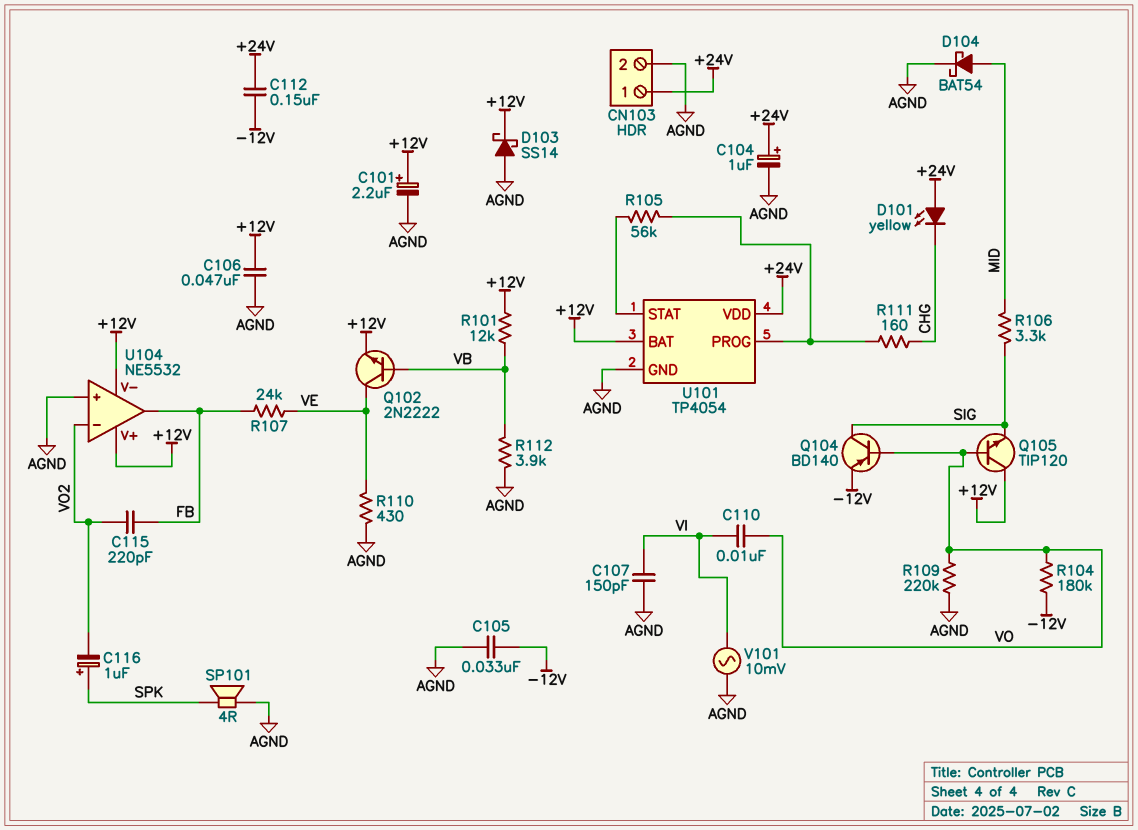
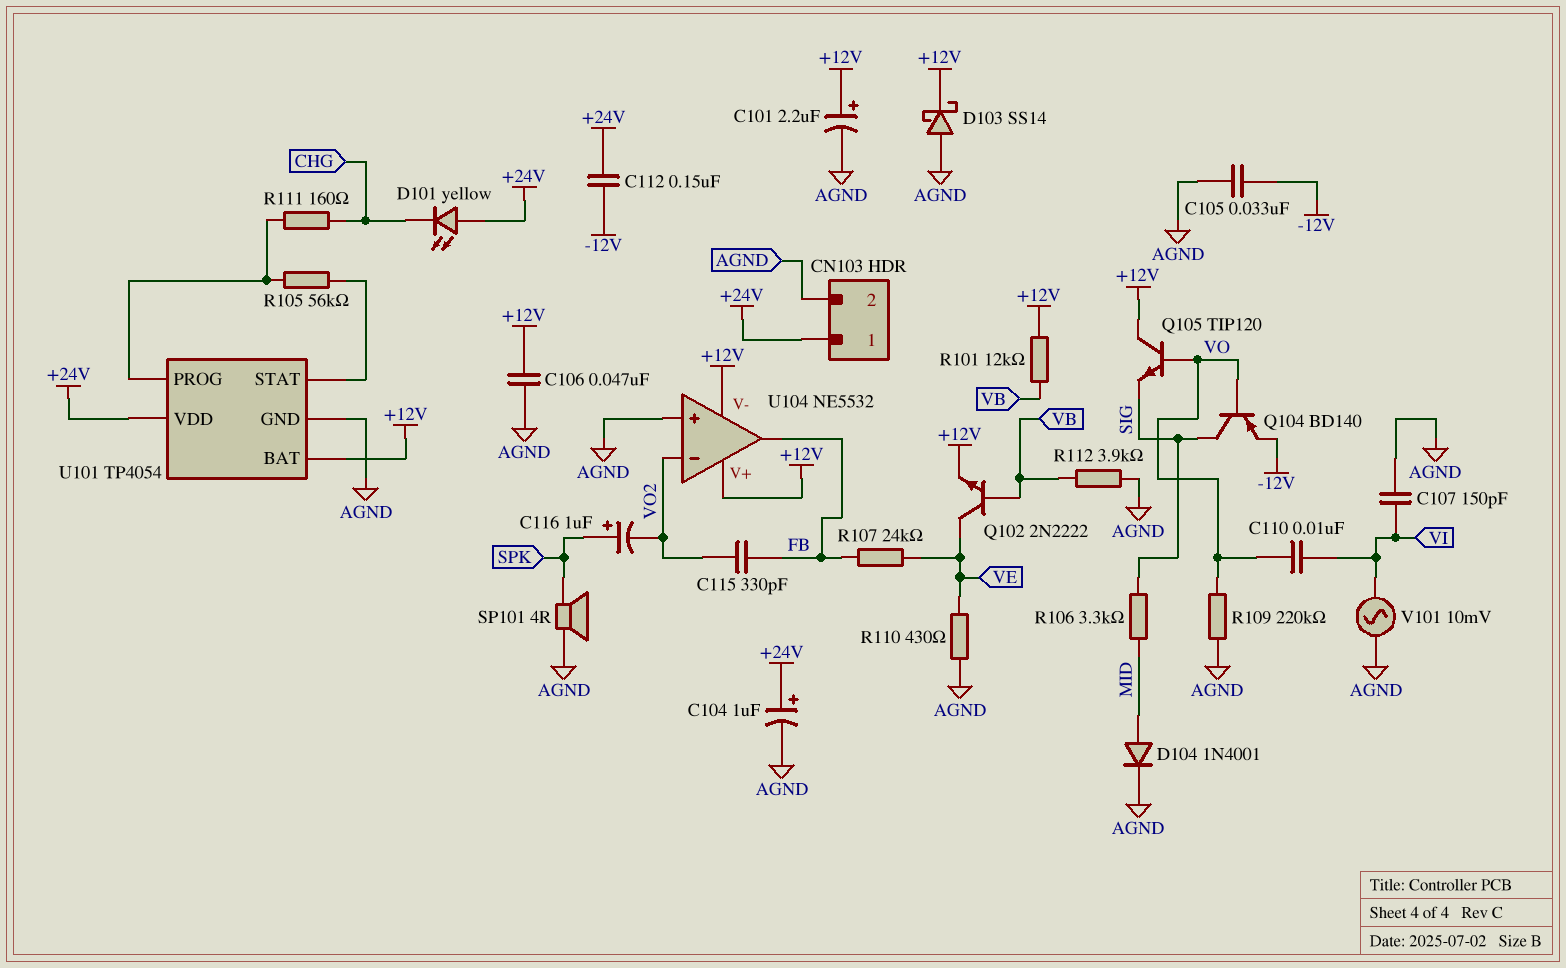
C115: 220pF (FB, VO2) -> 330pF (FB, VO2)
D104: schottky BAT54 (A MID, K AGND) -> diode 1N4001 (A MID, K AGND)
R104: 180k (-12V, VO) -> none

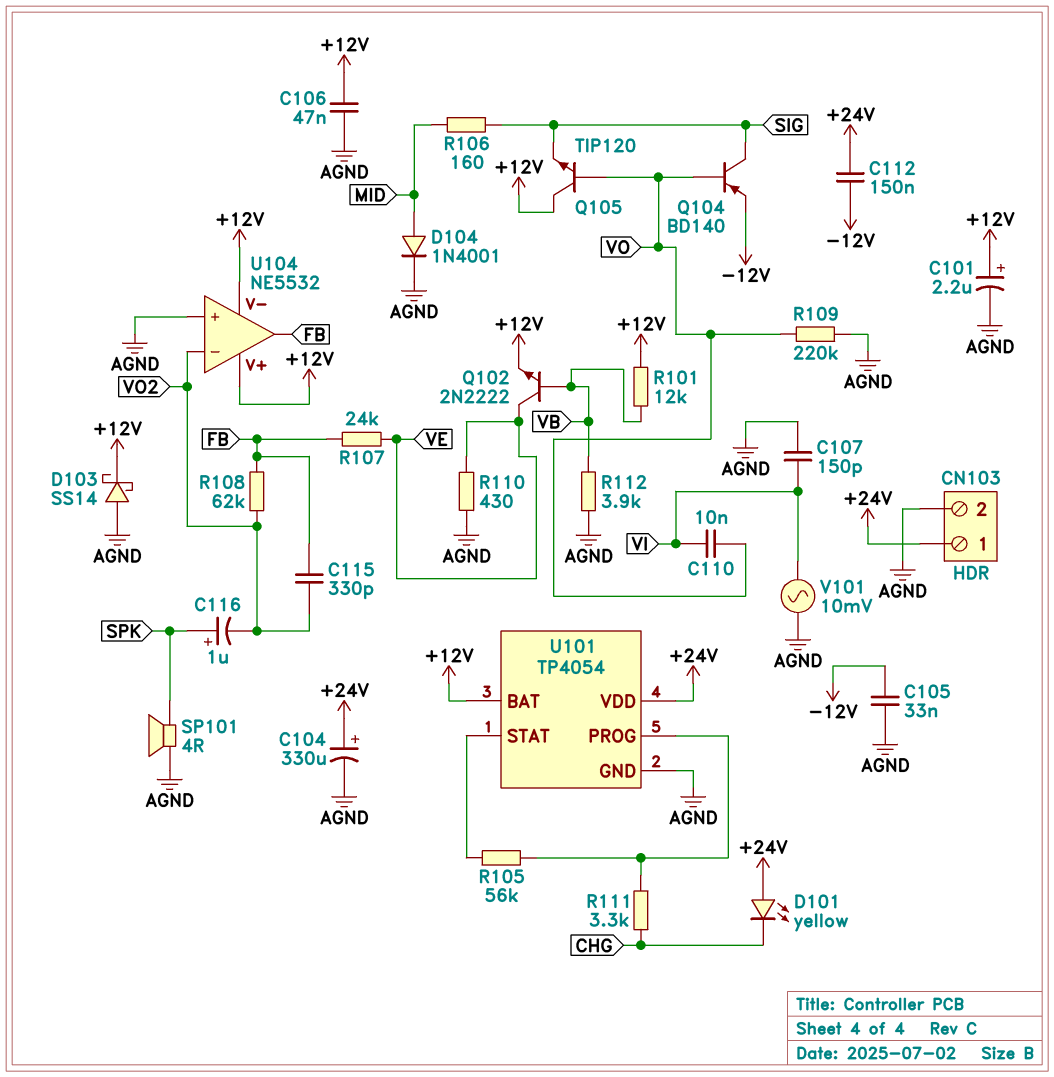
C104: 1uF (plus +24V, minus AGND) -> 330uF (plus +24V, minus AGND)
R106: 3.3k (MID, SIG) -> 160 (MID, SIG)
R108: none -> 62k (FB, VO2)
R111: 160 (CHG, U101/PROG) -> 3.3k (CHG, U101/PROG)

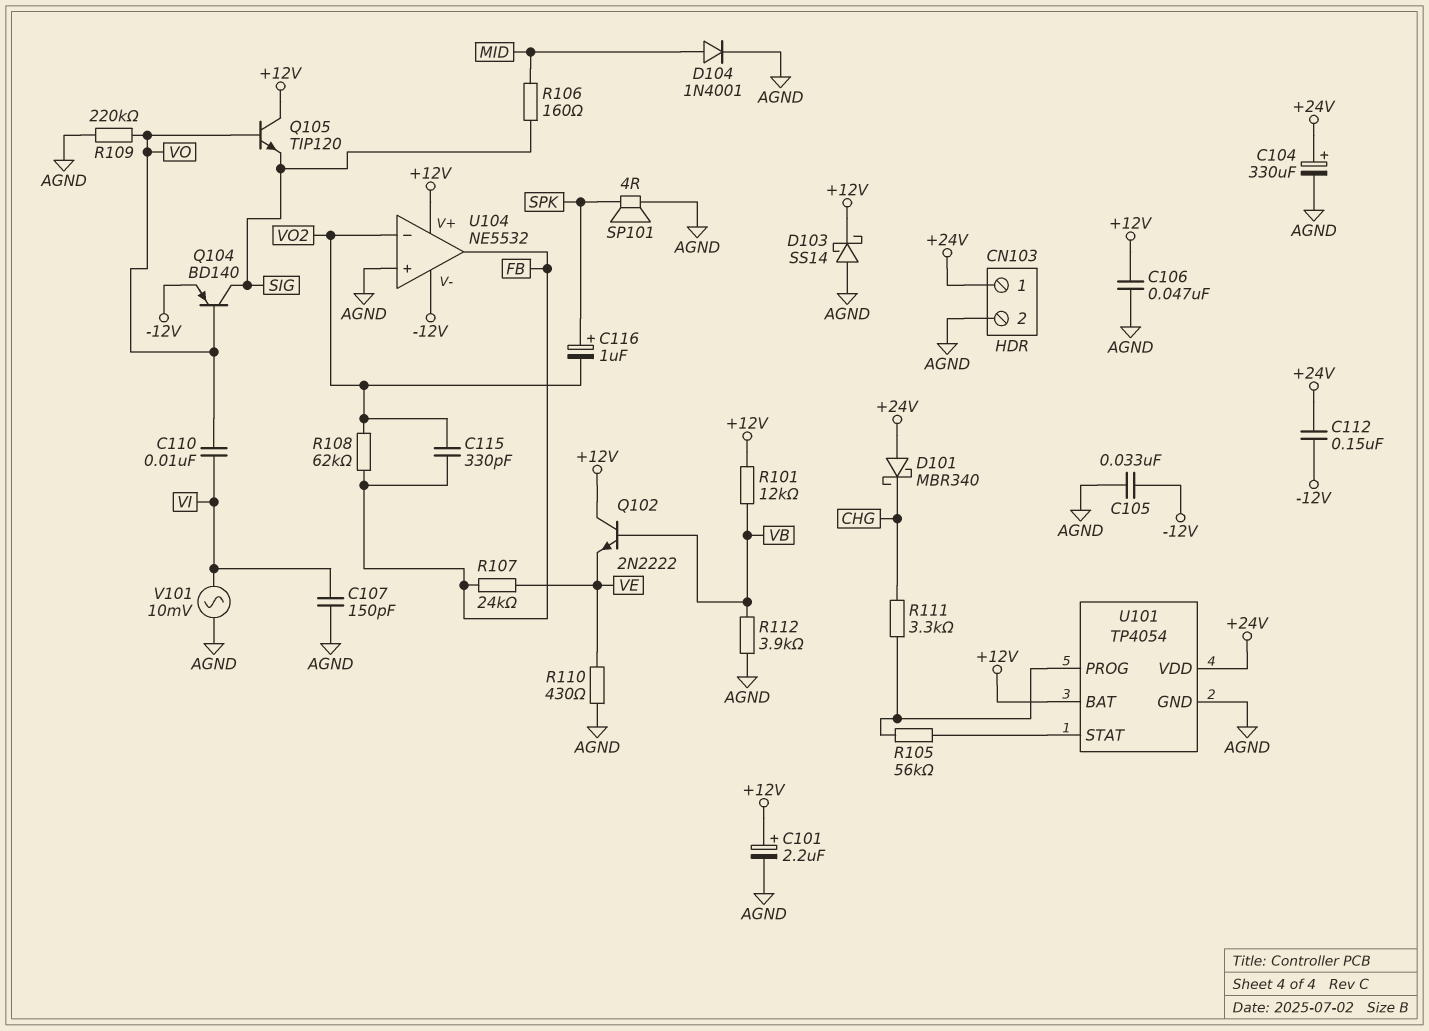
D101: LED yellow (A +24V, K CHG) -> schottky MBR340 (A +24V, K CHG)
Q102: NPN 2N2222 (B VB, C VE, E +12V) -> NPN 2N2222 (B VB, C +12V, E VE)
U104 pin V-: +12V -> -12V

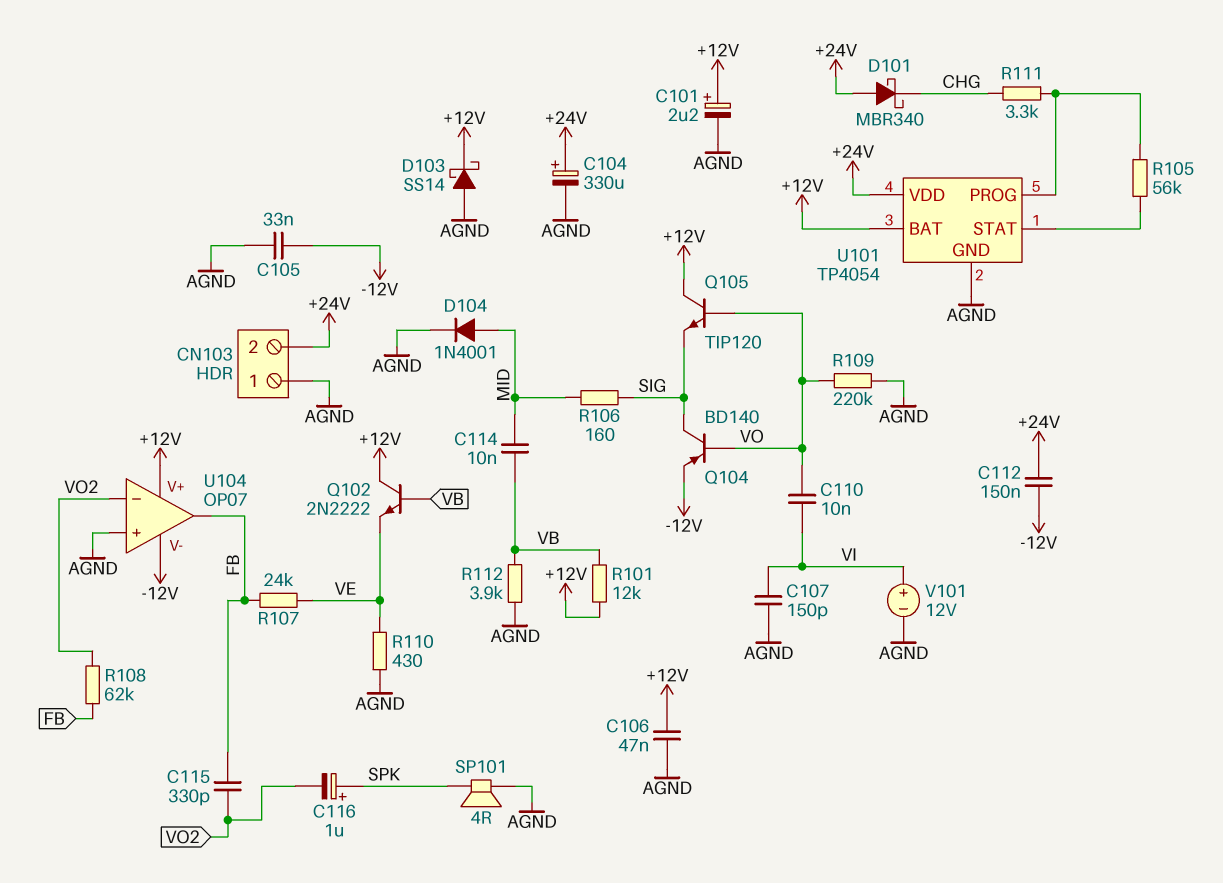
C114: none -> 10nF (MID, VB)
CN103 pin 1: +24V -> AGND
CN103 pin 2: AGND -> +24V
U104: NE5532 -> OP07
V101: AC 10mV (AGND, VI) -> 12V (plus VI, minus AGND)

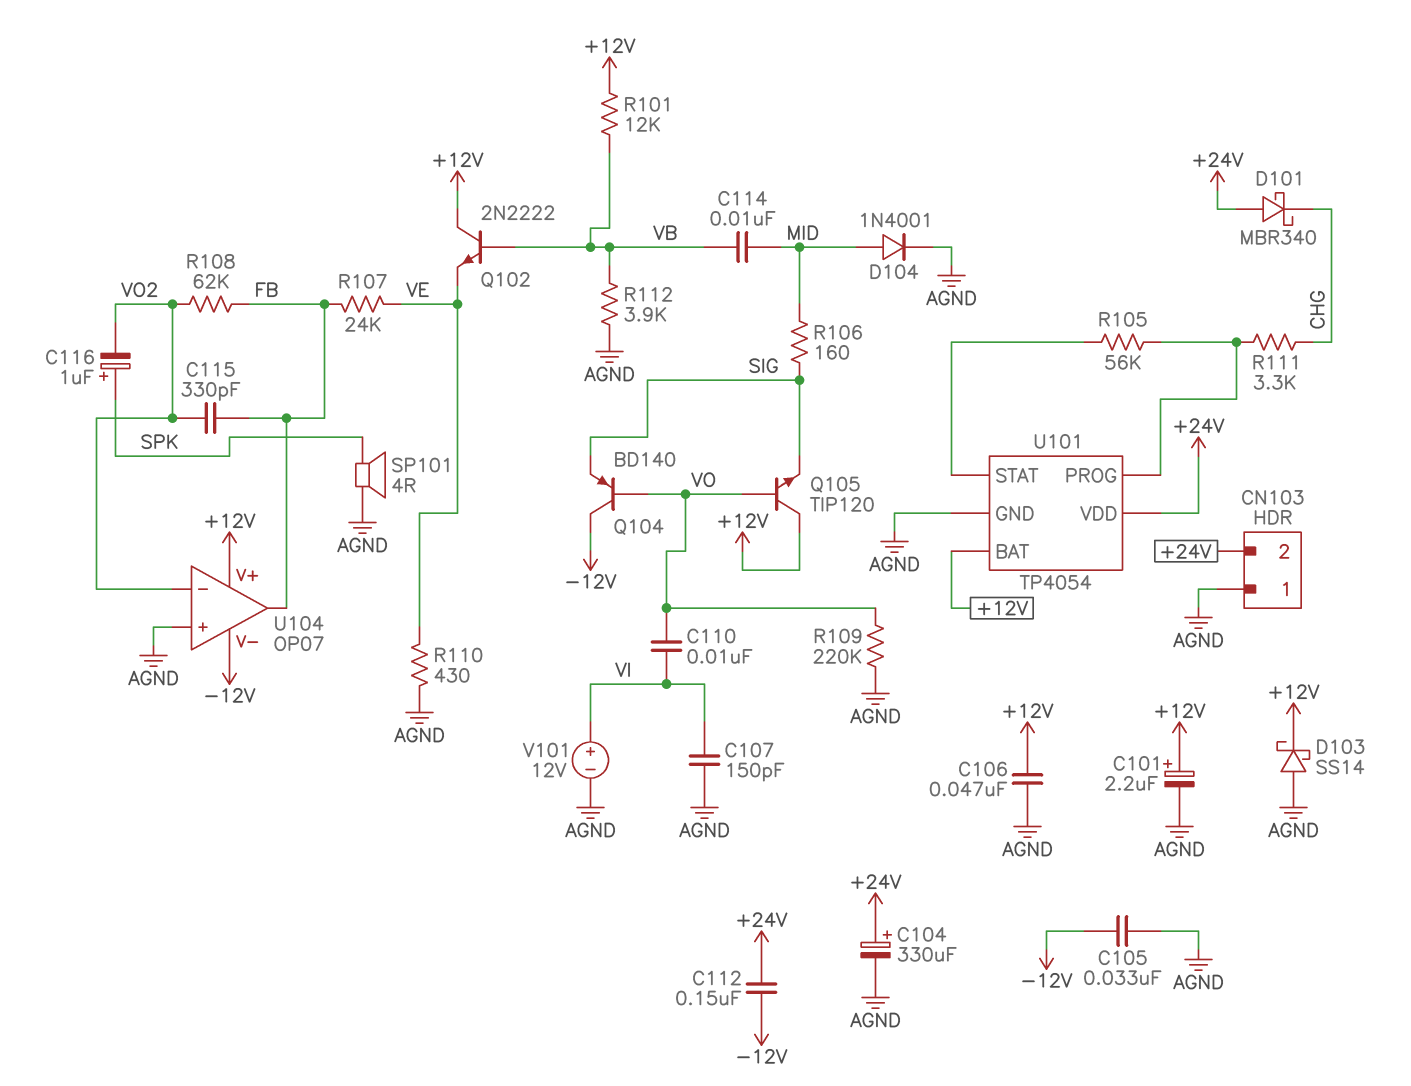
Q104: PNP BD140 (B VO, C SIG, E -12V) -> PNP BD140 (B VO, C -12V, E SIG)

